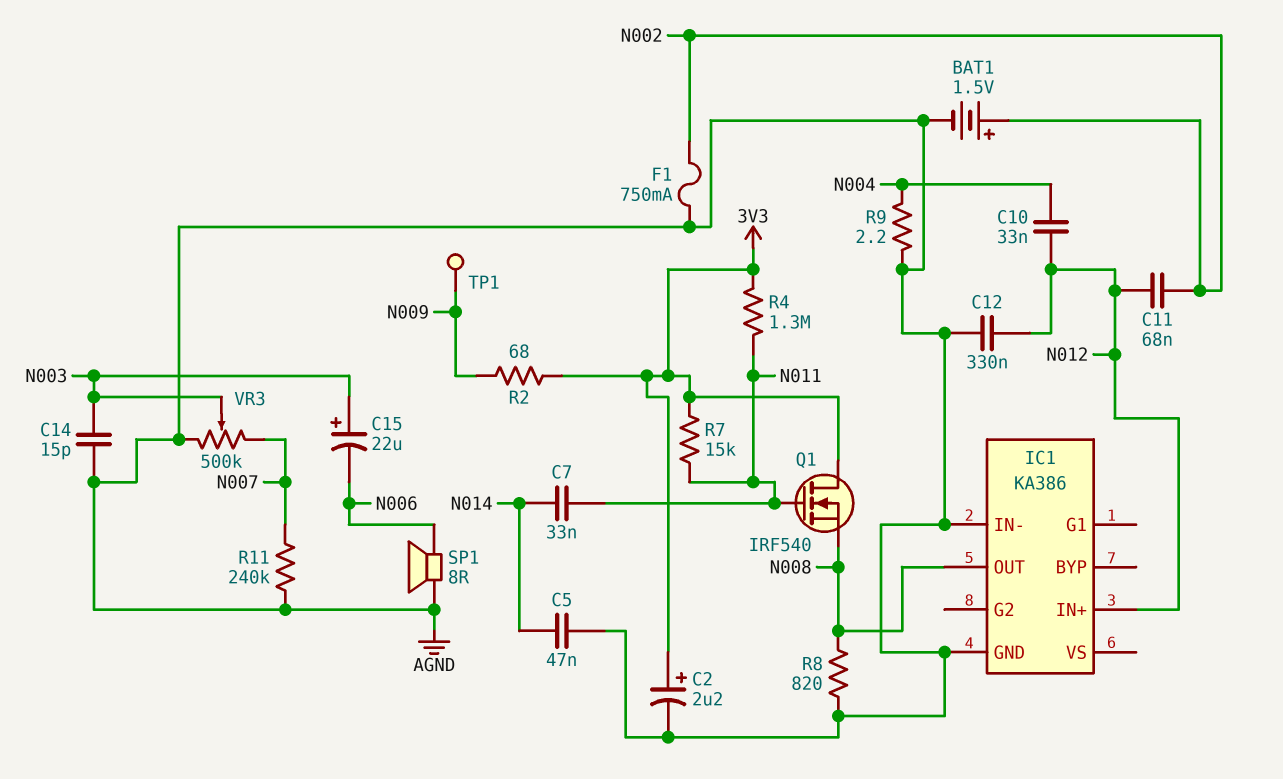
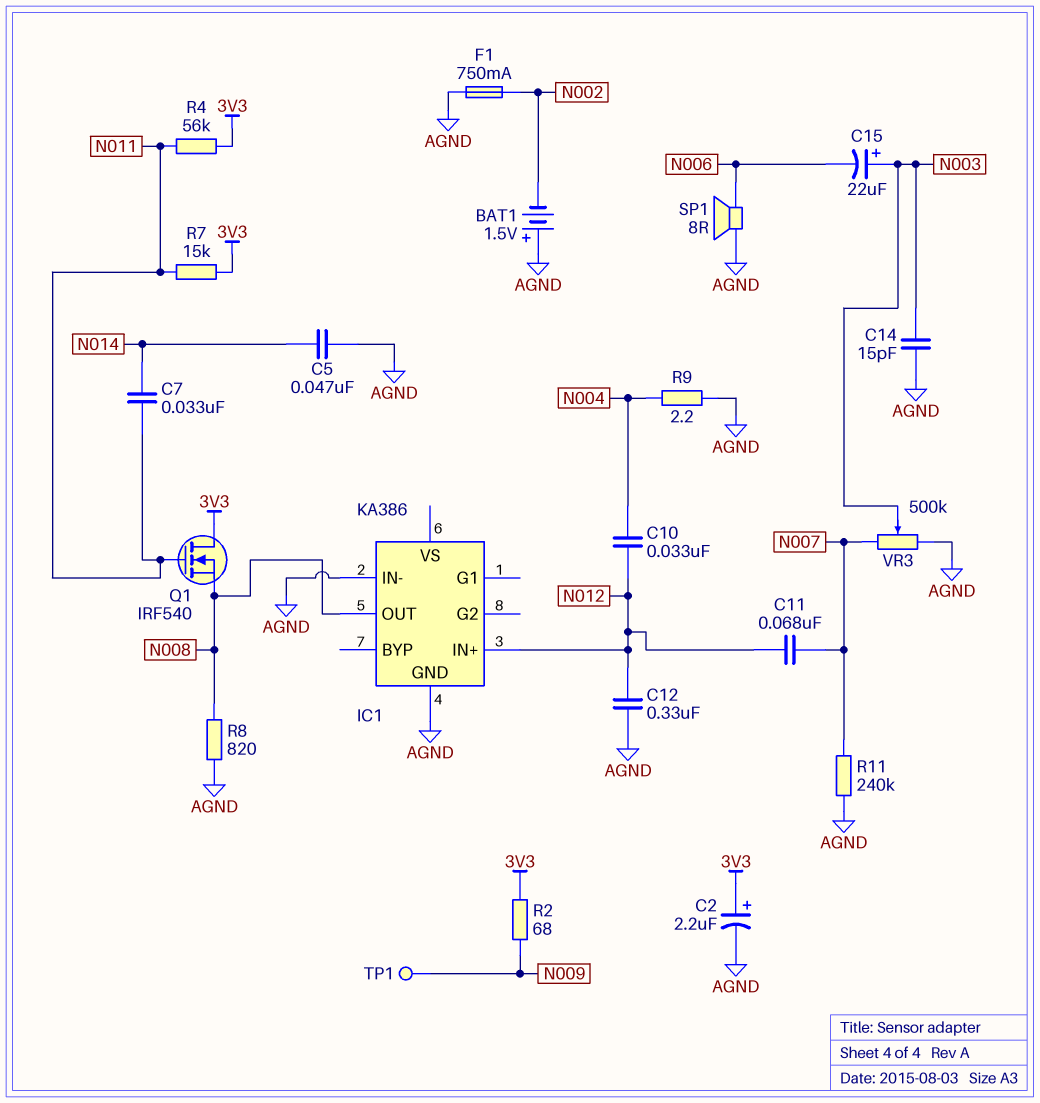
BAT1: 1.5V (plus N002, minus AGND) -> 1.5V (plus AGND, minus N002)
C11: 68nF (N002, N012) -> 68nF (N007, N012)
R4: 1.3M (3V3, N011) -> 56k (3V3, N011)

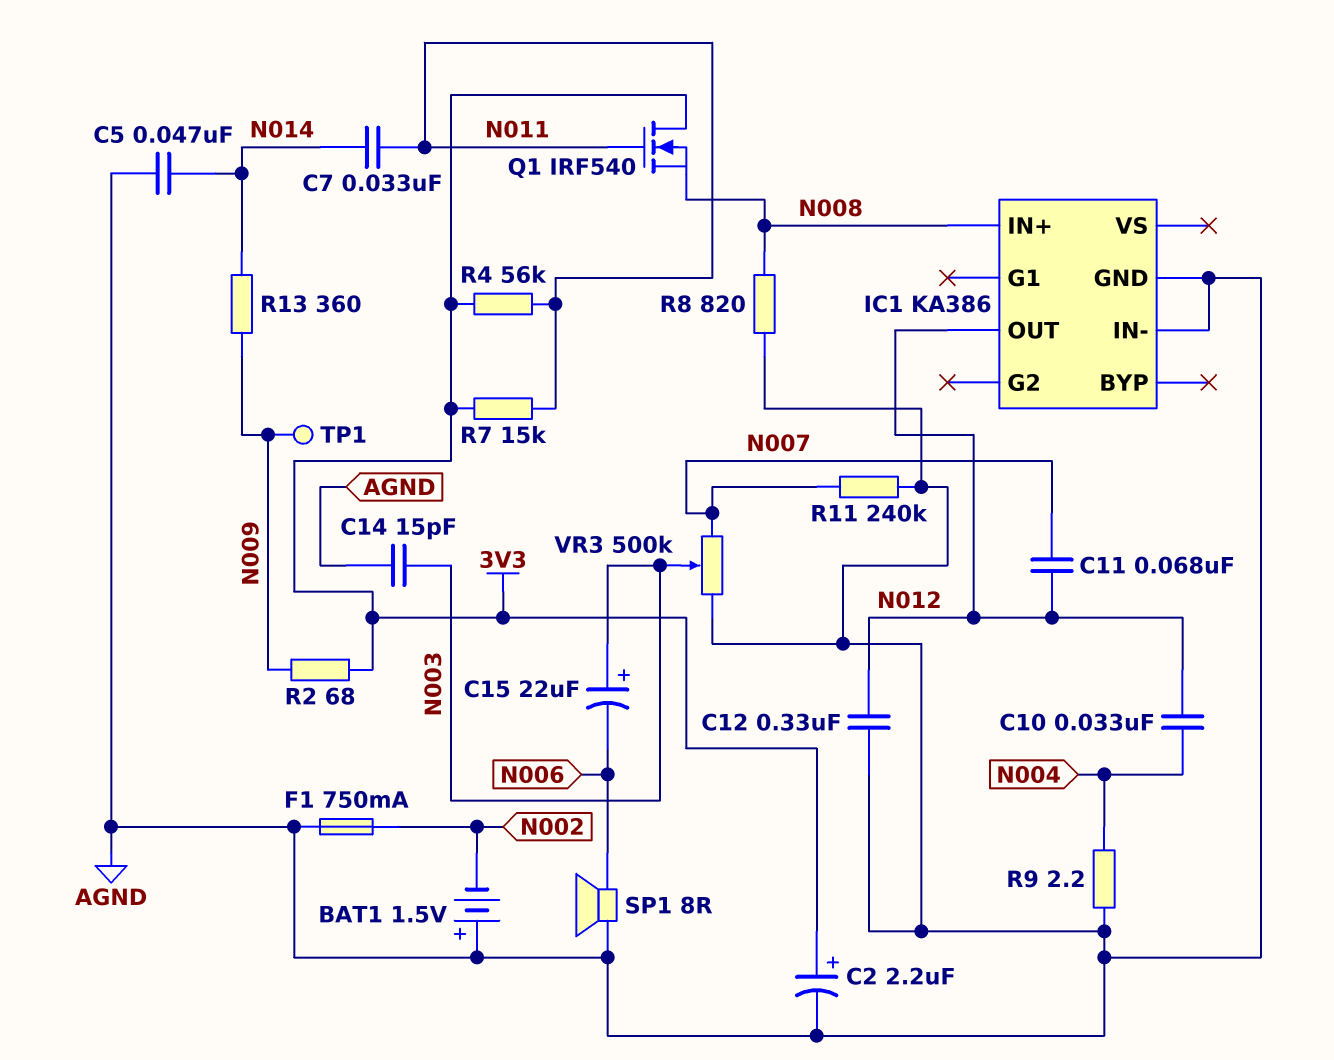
IC1 pin IN+: N012 -> N008
IC1 pin OUT: N008 -> N012
R13: none -> 360 (N009, N014)

